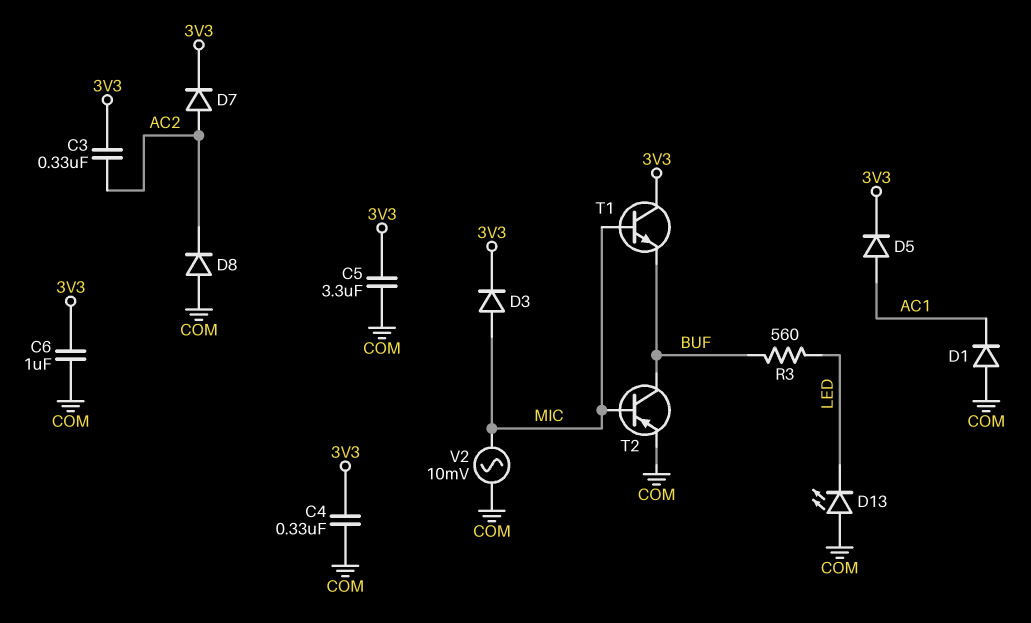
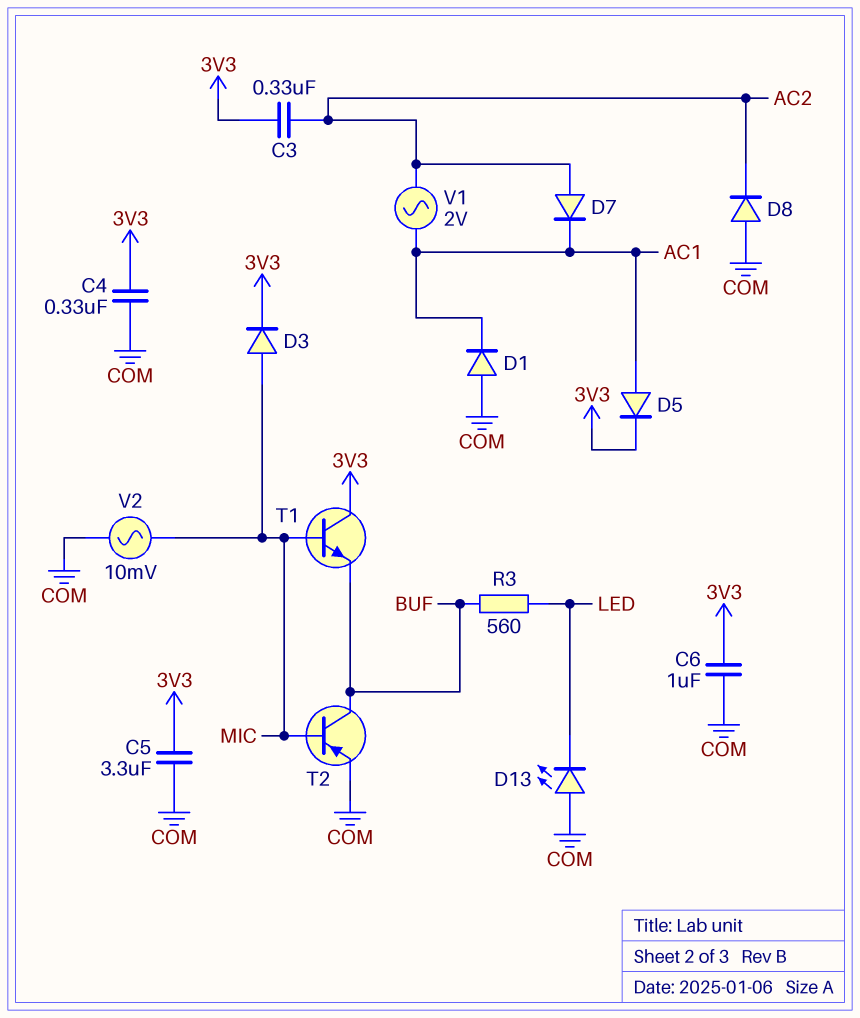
D7: diode (A AC2, K 3V3) -> diode (A AC2, K AC1)
V1: none -> AC 2V (AC1, AC2)

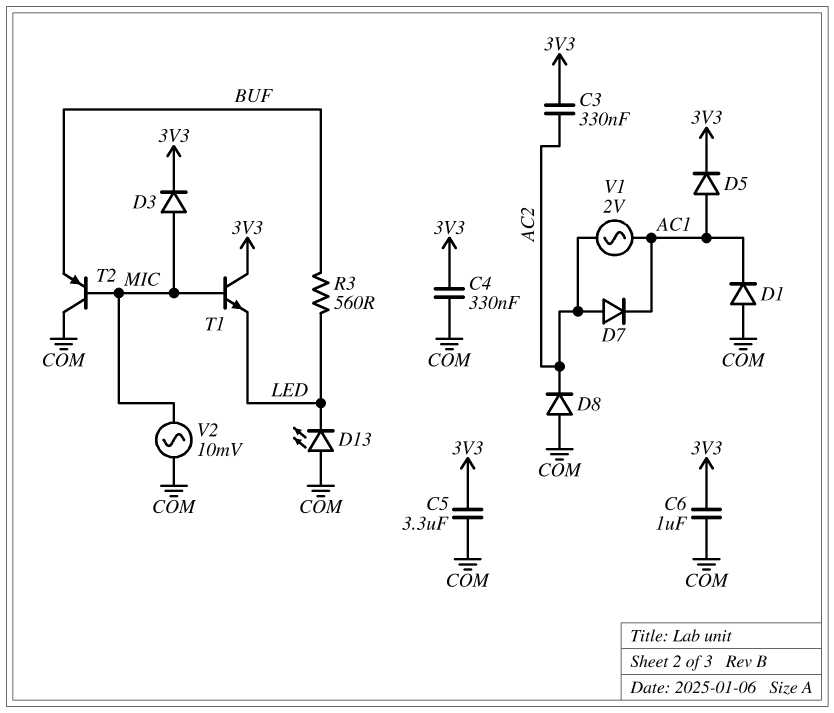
T1: NPN (B MIC, C 3V3, E BUF) -> NPN (B MIC, C 3V3, E LED)
T2: PNP (B MIC, C BUF, E COM) -> PNP (B MIC, C COM, E BUF)

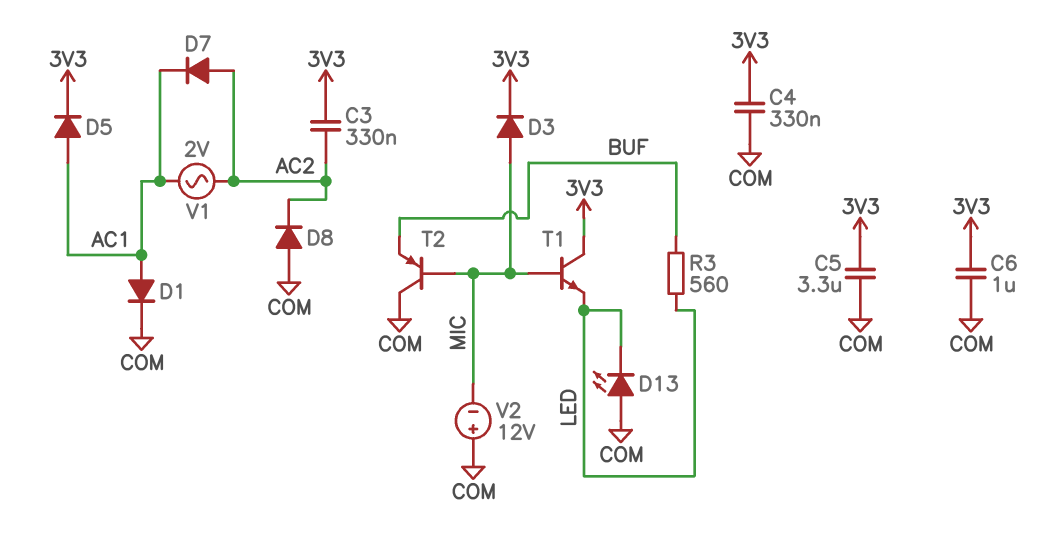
D1: diode (A COM, K AC1) -> diode (A AC1, K COM)
V2: AC 10mV (COM, MIC) -> 12V (plus COM, minus MIC)

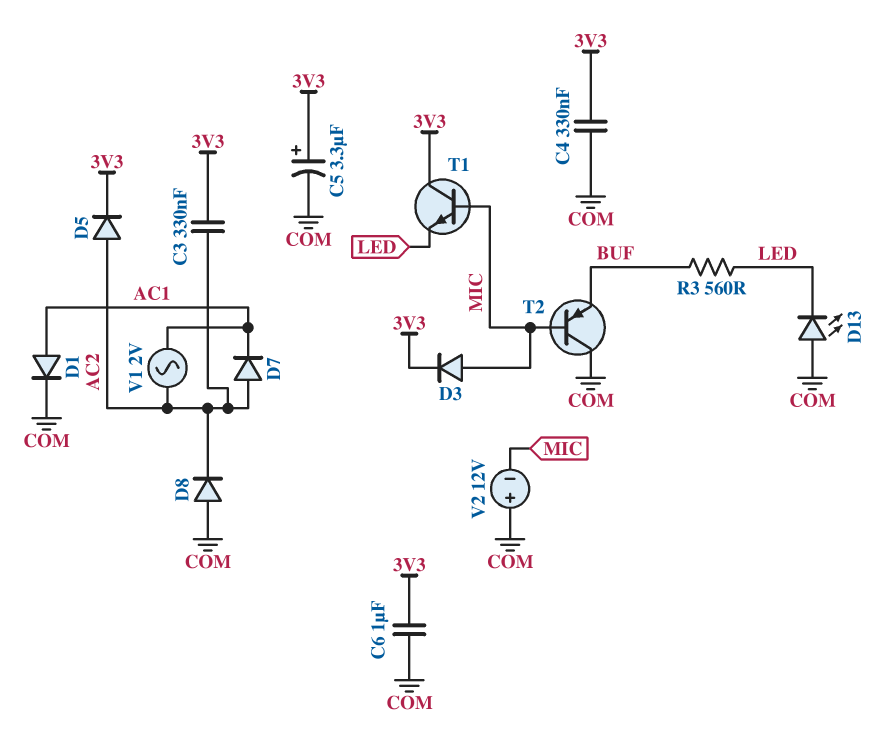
C5: 3.3uF (3V3, COM) -> 3.3uF (plus 3V3, minus COM)
D5: diode (A AC1, K 3V3) -> diode (A AC2, K 3V3)

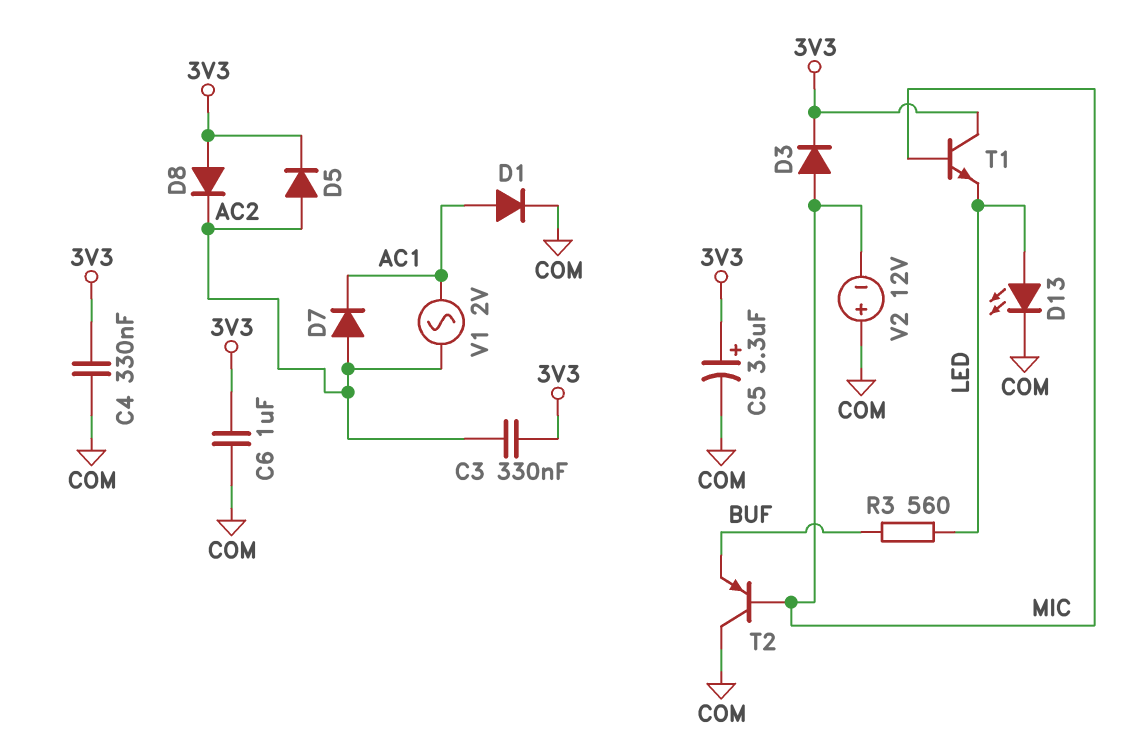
D8: diode (A COM, K AC2) -> diode (A 3V3, K AC2)
D13: LED (A COM, K LED) -> LED (A LED, K COM)

